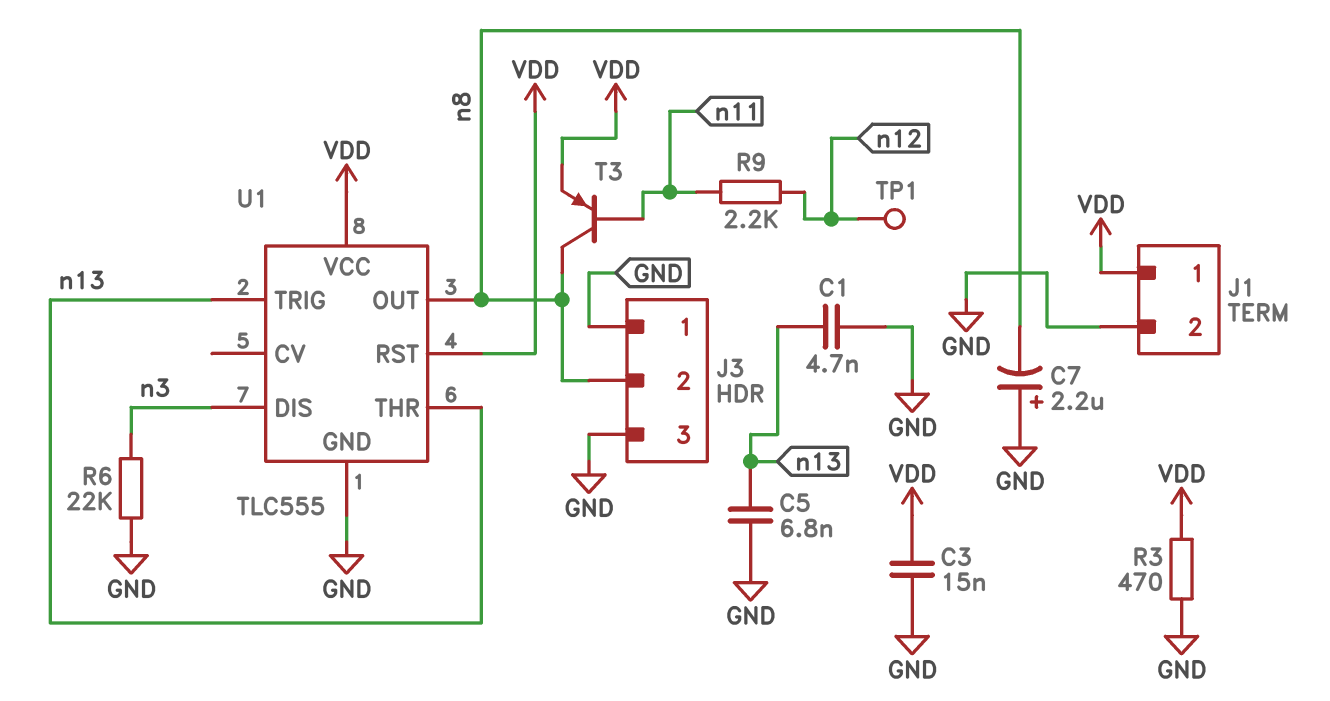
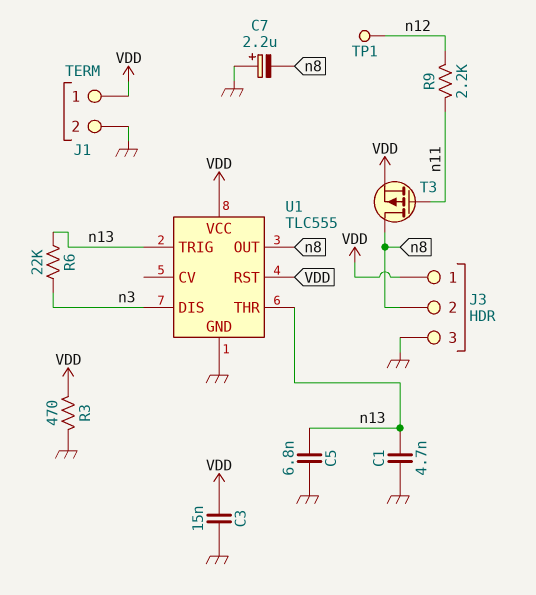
J3 pin 1: GND -> VDD
R6: 22k (GND, n3) -> 22k (n3, n13)
T3: PNP (B n11, C n8, E VDD) -> PMOS (G n11, D n8, S VDD)

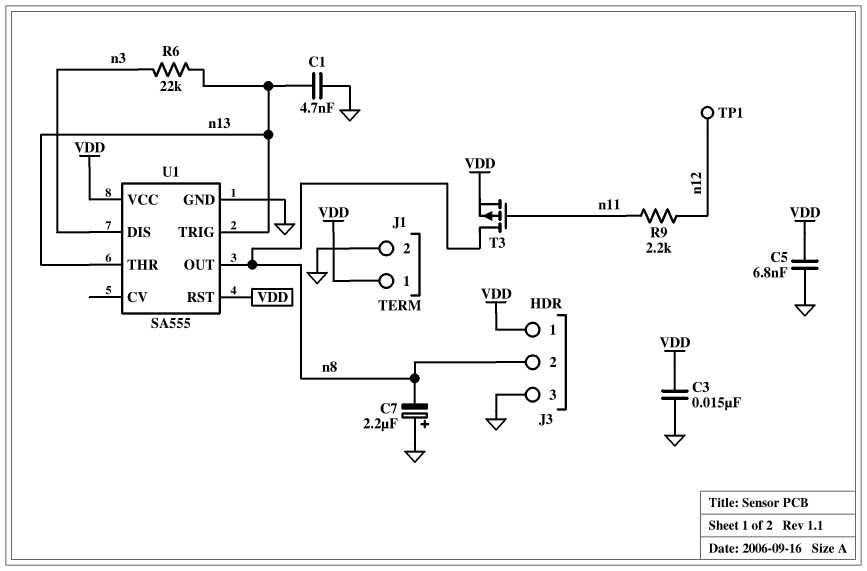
C5: 6.8nF (GND, n13) -> 6.8nF (GND, VDD)
R3: 470 (GND, VDD) -> none
U1: TLC555 -> SA555

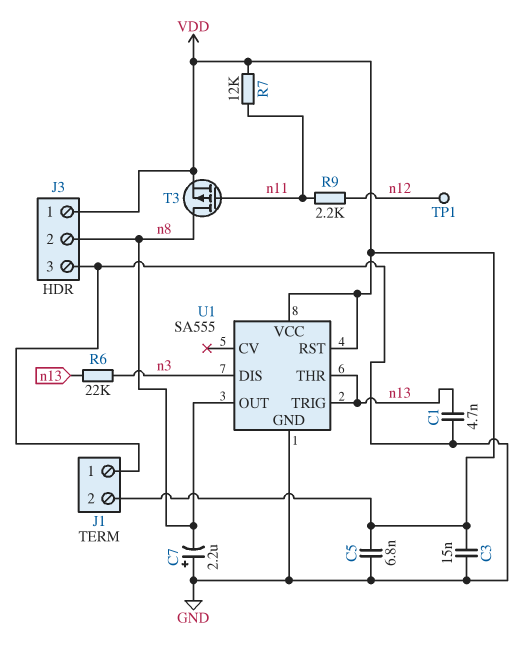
J1 pin 1: VDD -> GND
J1 pin 2: GND -> VDD
R7: none -> 12k (VDD, n11)

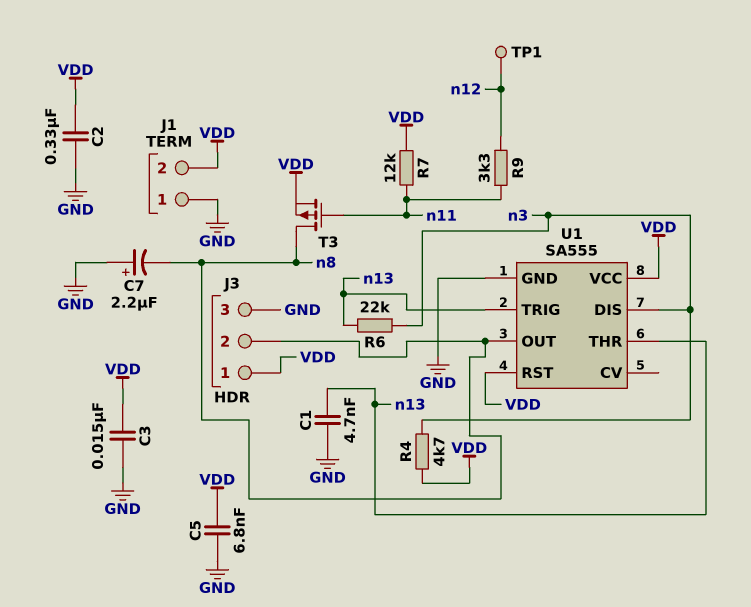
C2: none -> 330nF (GND, VDD)
R4: none -> 4.7k (VDD, n3)
R9: 2.2k (n11, n12) -> 3.3k (n11, n12)

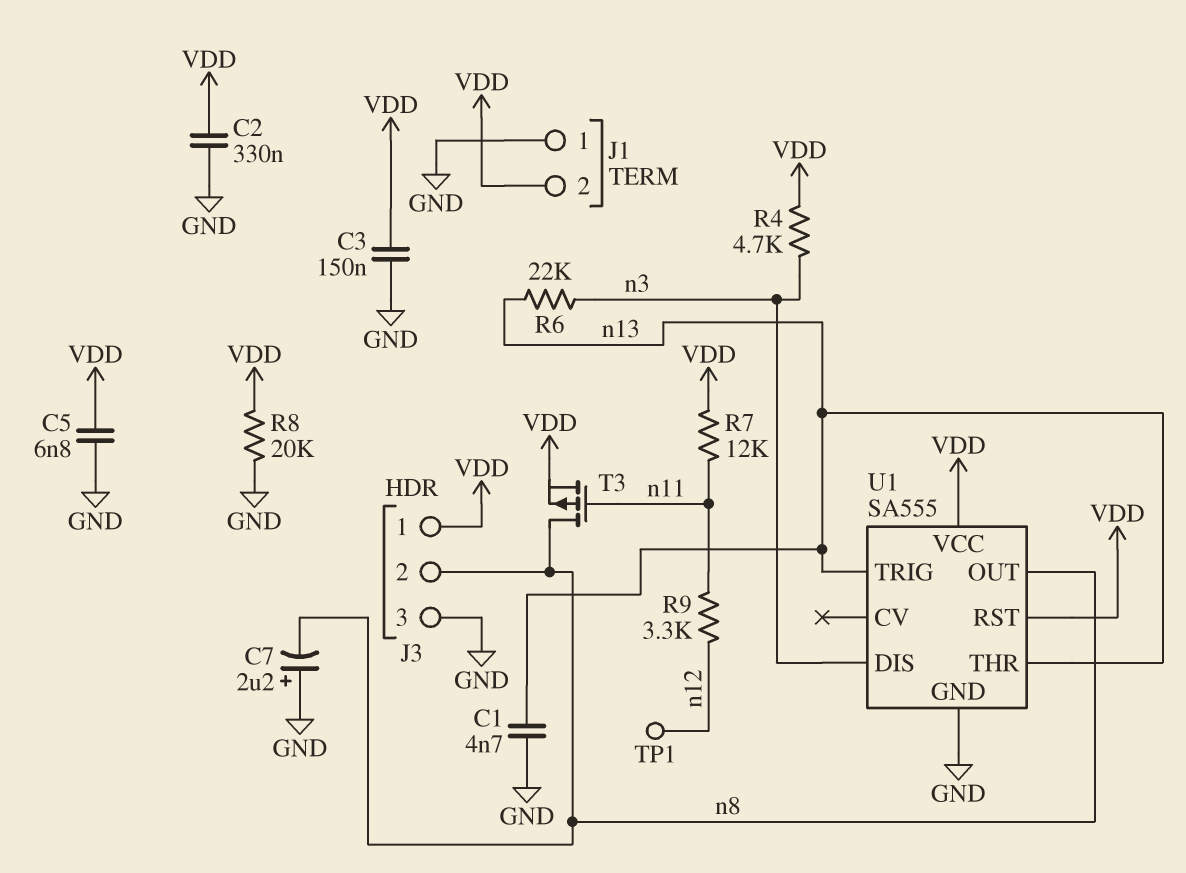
C3: 15nF (GND, VDD) -> 150nF (GND, VDD)
R8: none -> 20k (GND, VDD)

